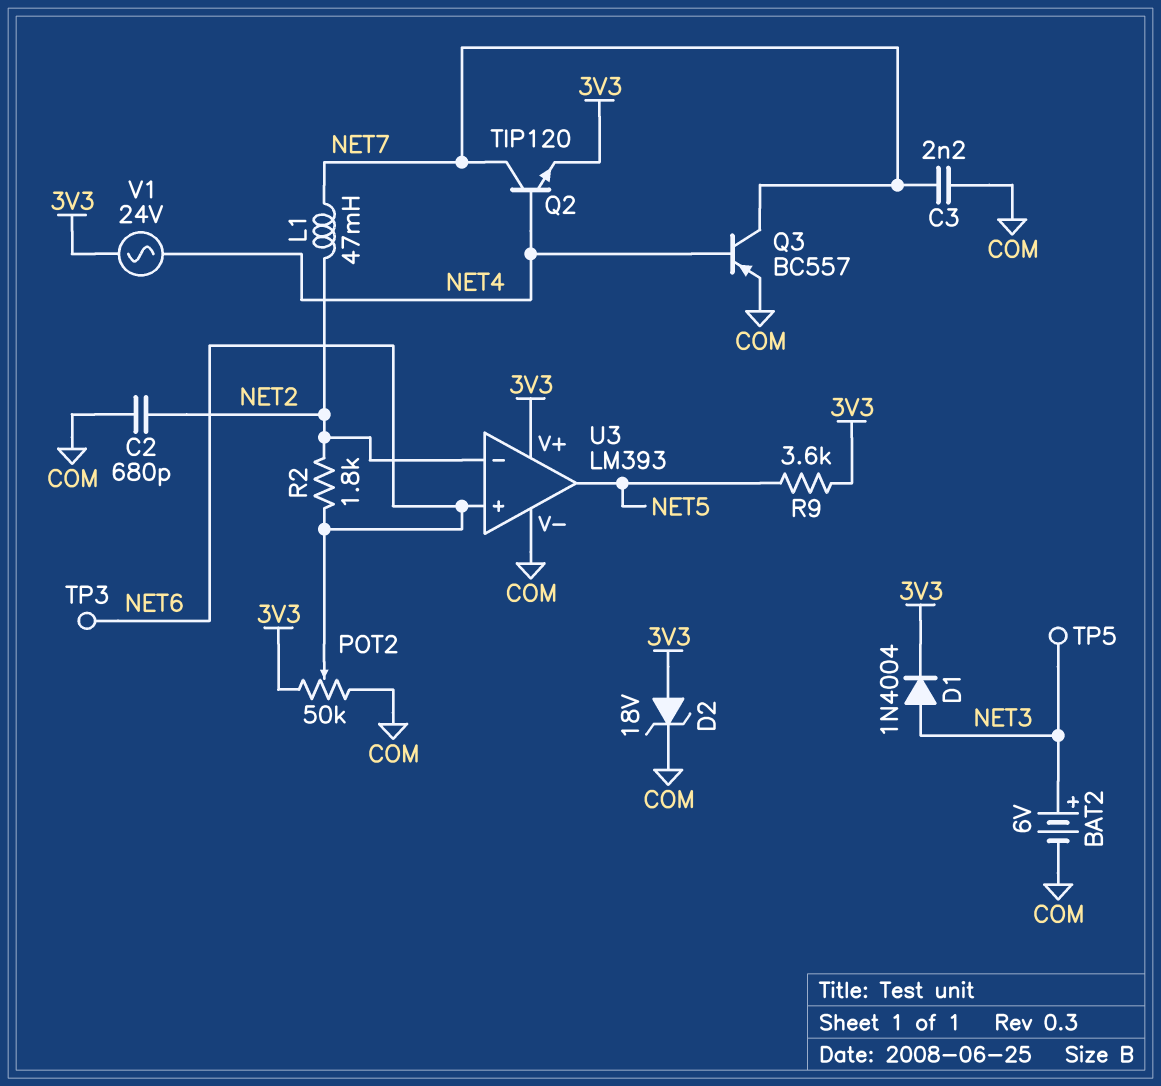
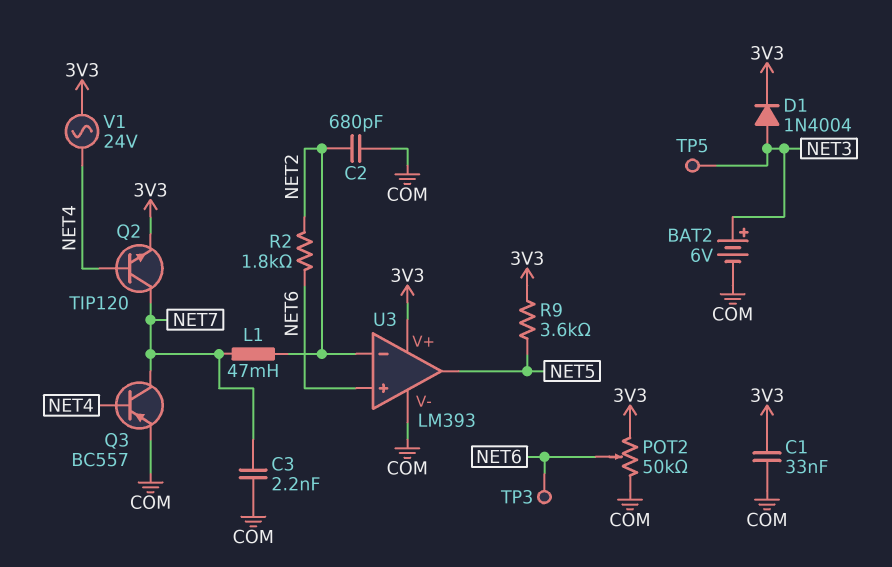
C1: none -> 33nF (3V3, COM)
D2: zener 18V (A 3V3, K COM) -> none

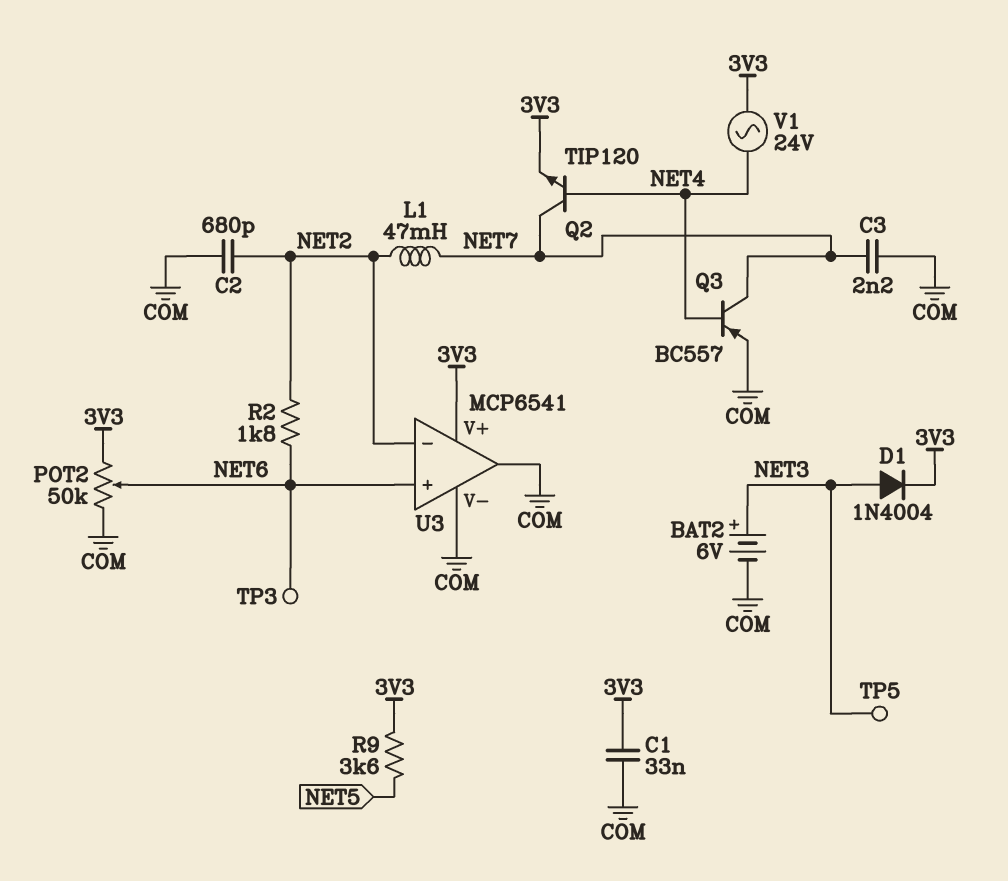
U3: LM393 -> MCP6541
U3 pin out: NET5 -> COM

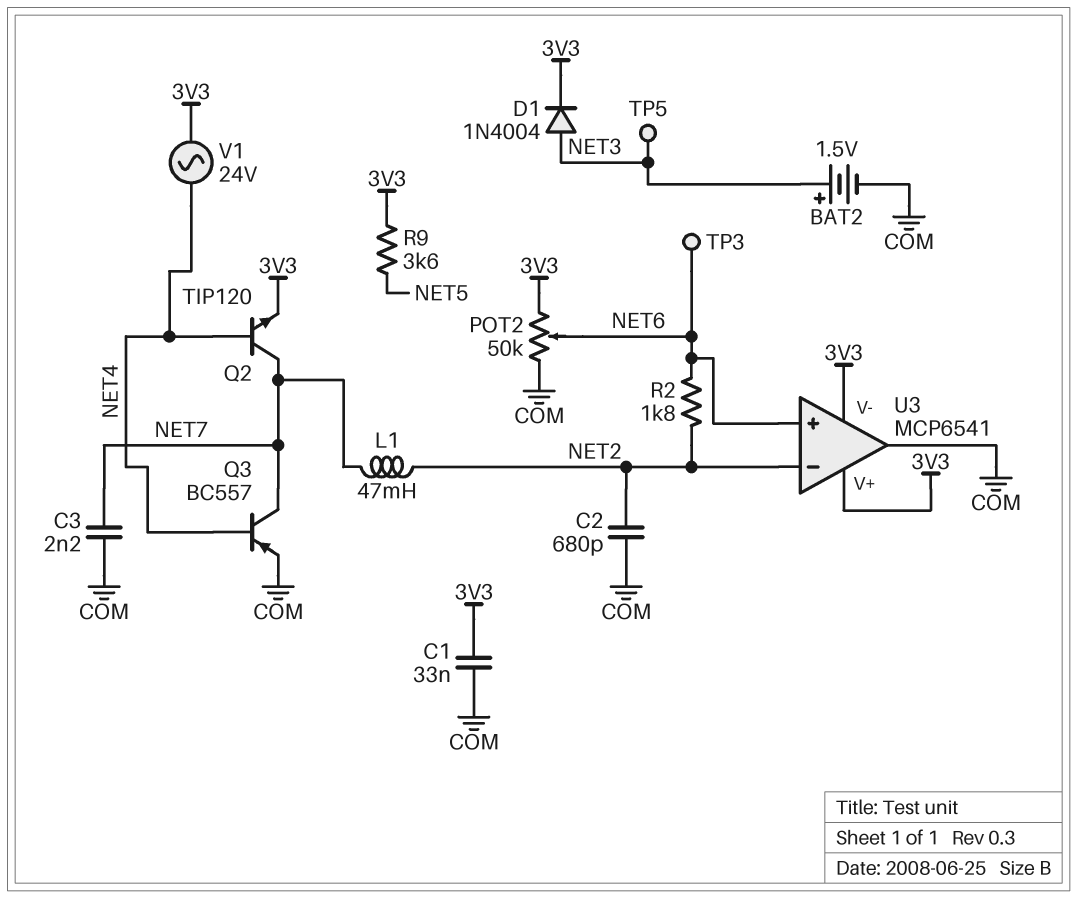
BAT2: 6V (plus NET3, minus COM) -> 1.5V (plus NET3, minus COM)
U3 pin V-: COM -> 3V3

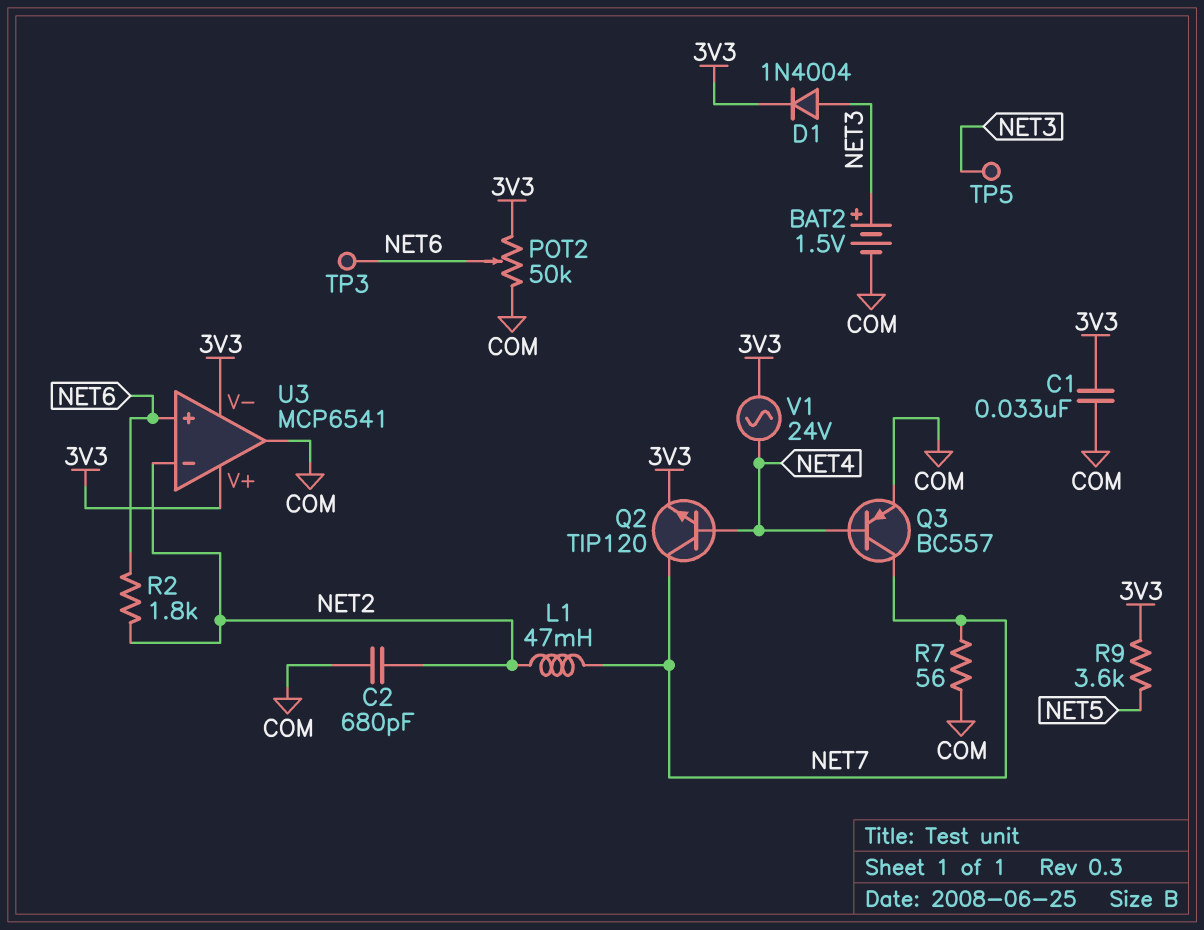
C3: 2.2nF (COM, NET7) -> none
R7: none -> 56 (COM, NET7)

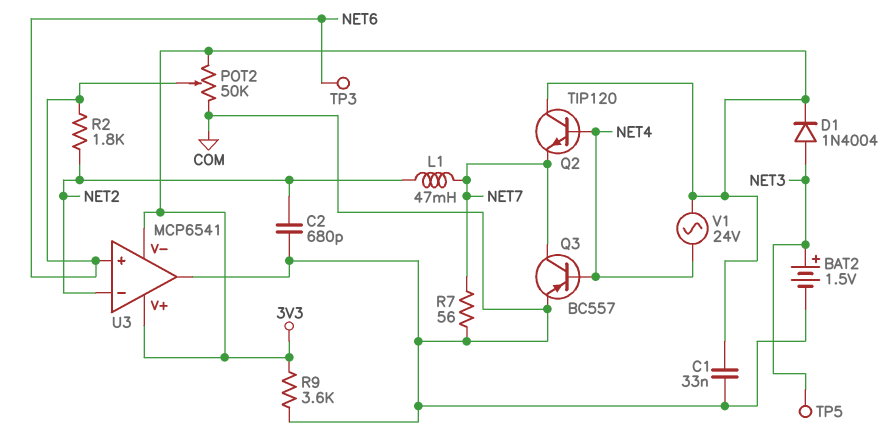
Q2: NPN TIP120 (B NET4, C NET7, E 3V3) -> NPN TIP120 (B NET4, C 3V3, E NET7)
R9: 3.6k (3V3, NET5) -> 3.6k (3V3, COM)

